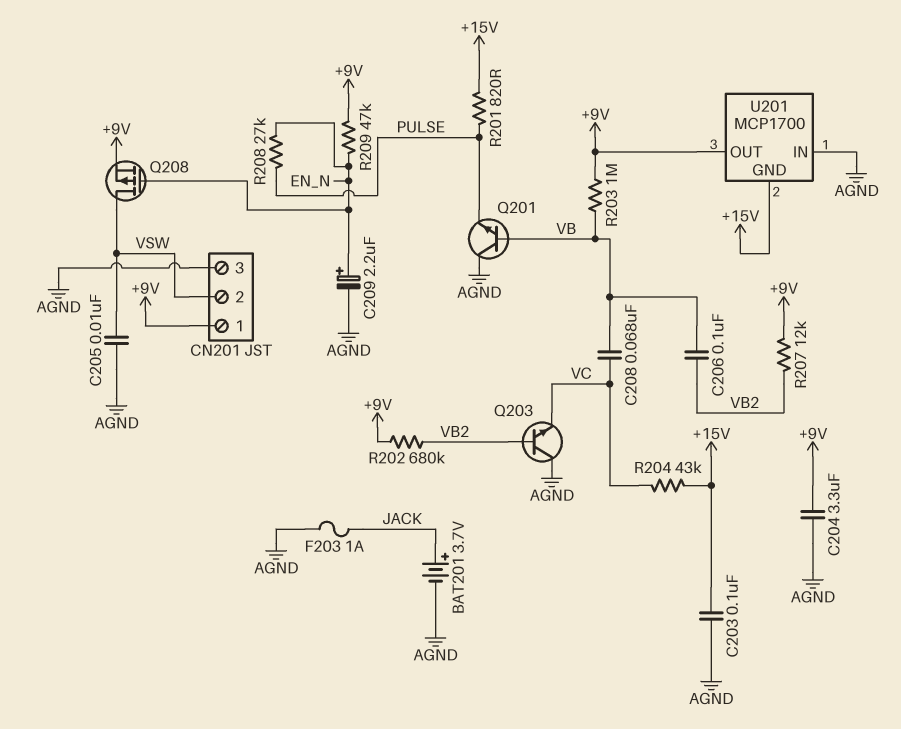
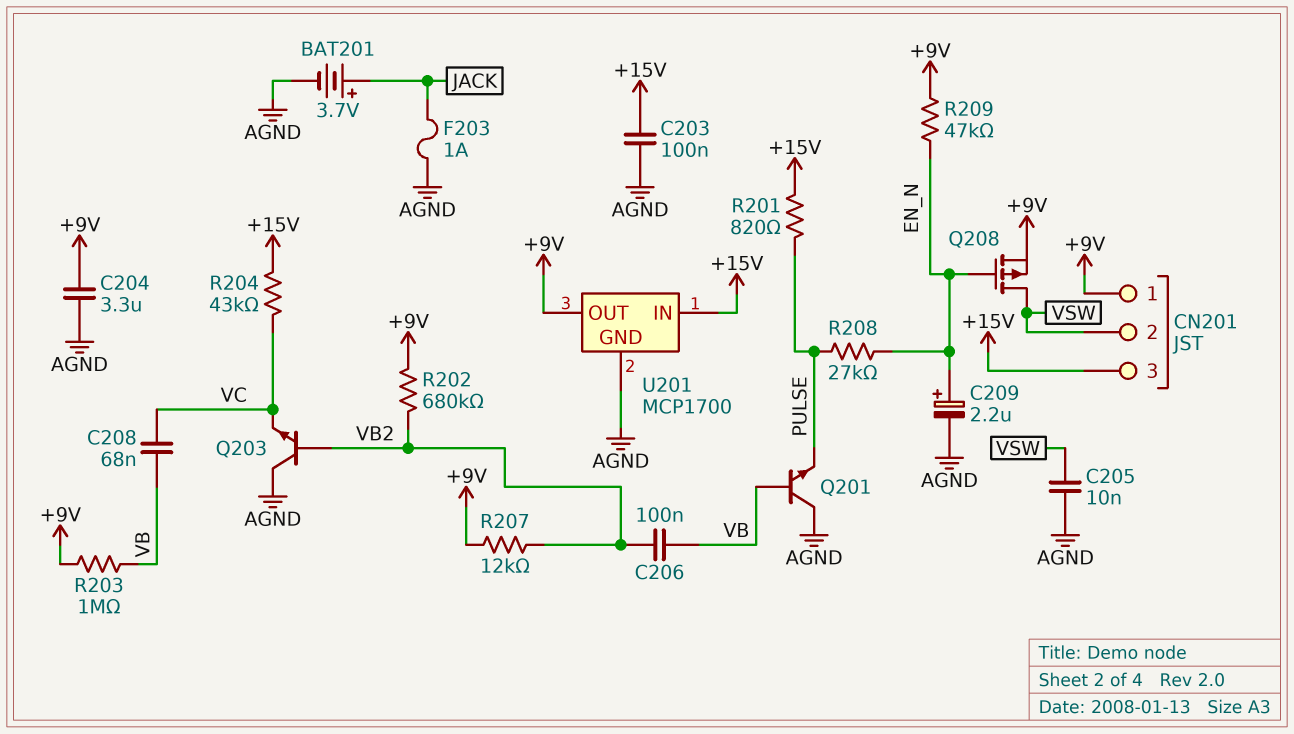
CN201 pin 3: AGND -> +15V
U201 pin GND: +15V -> AGND
U201 pin IN: AGND -> +15V

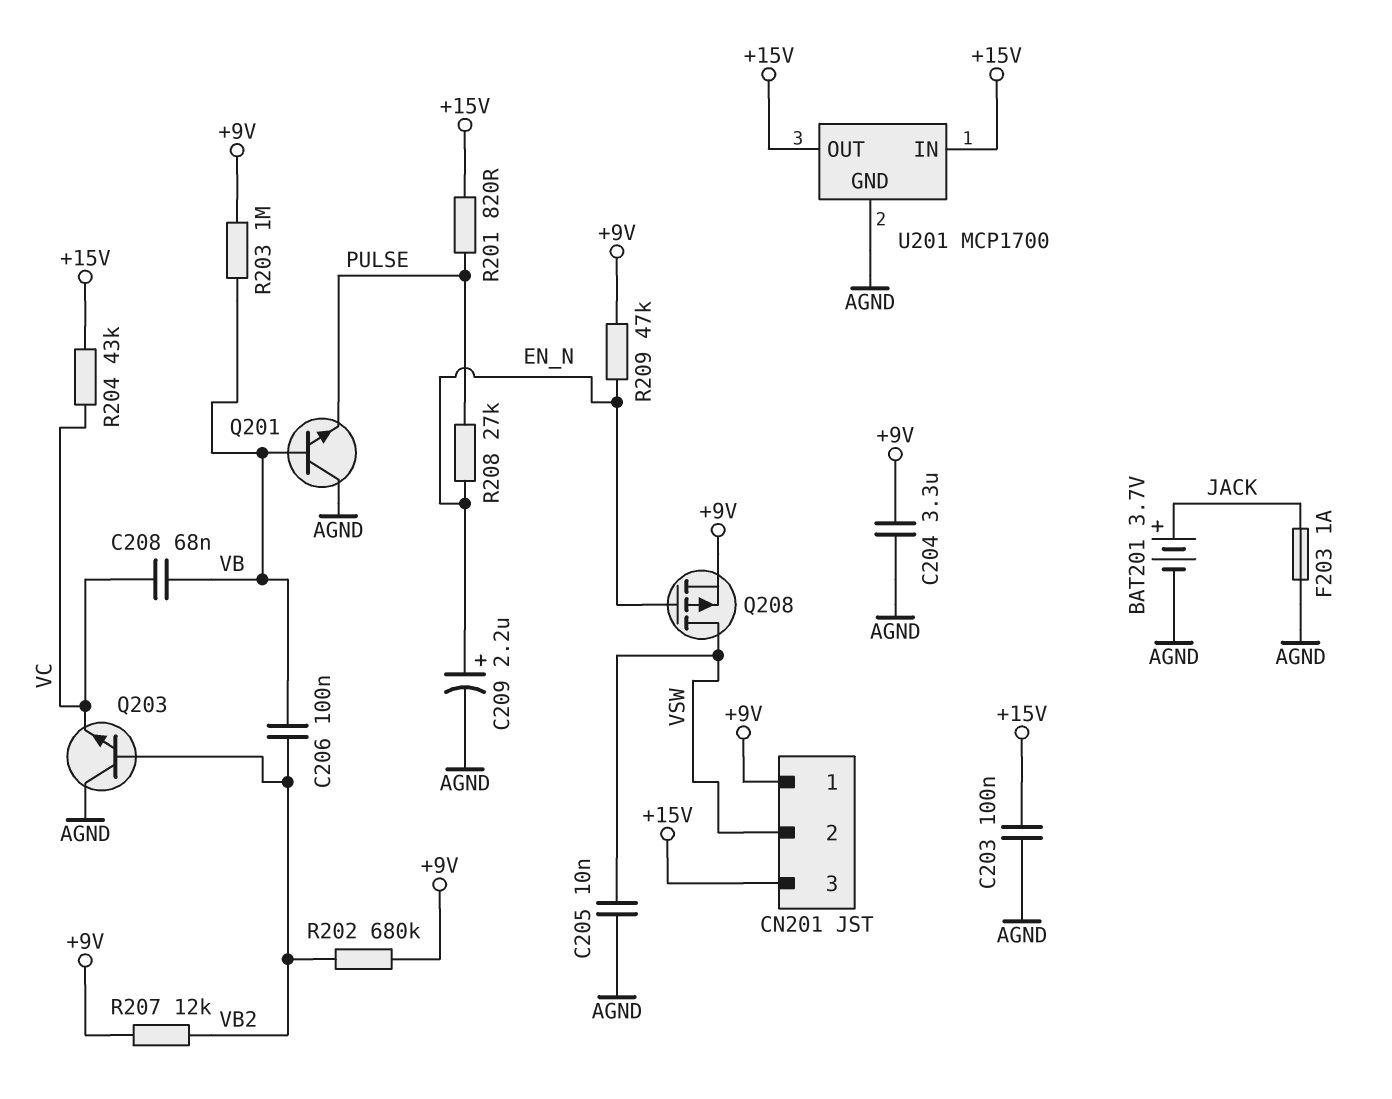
U201 pin OUT: +9V -> +15V

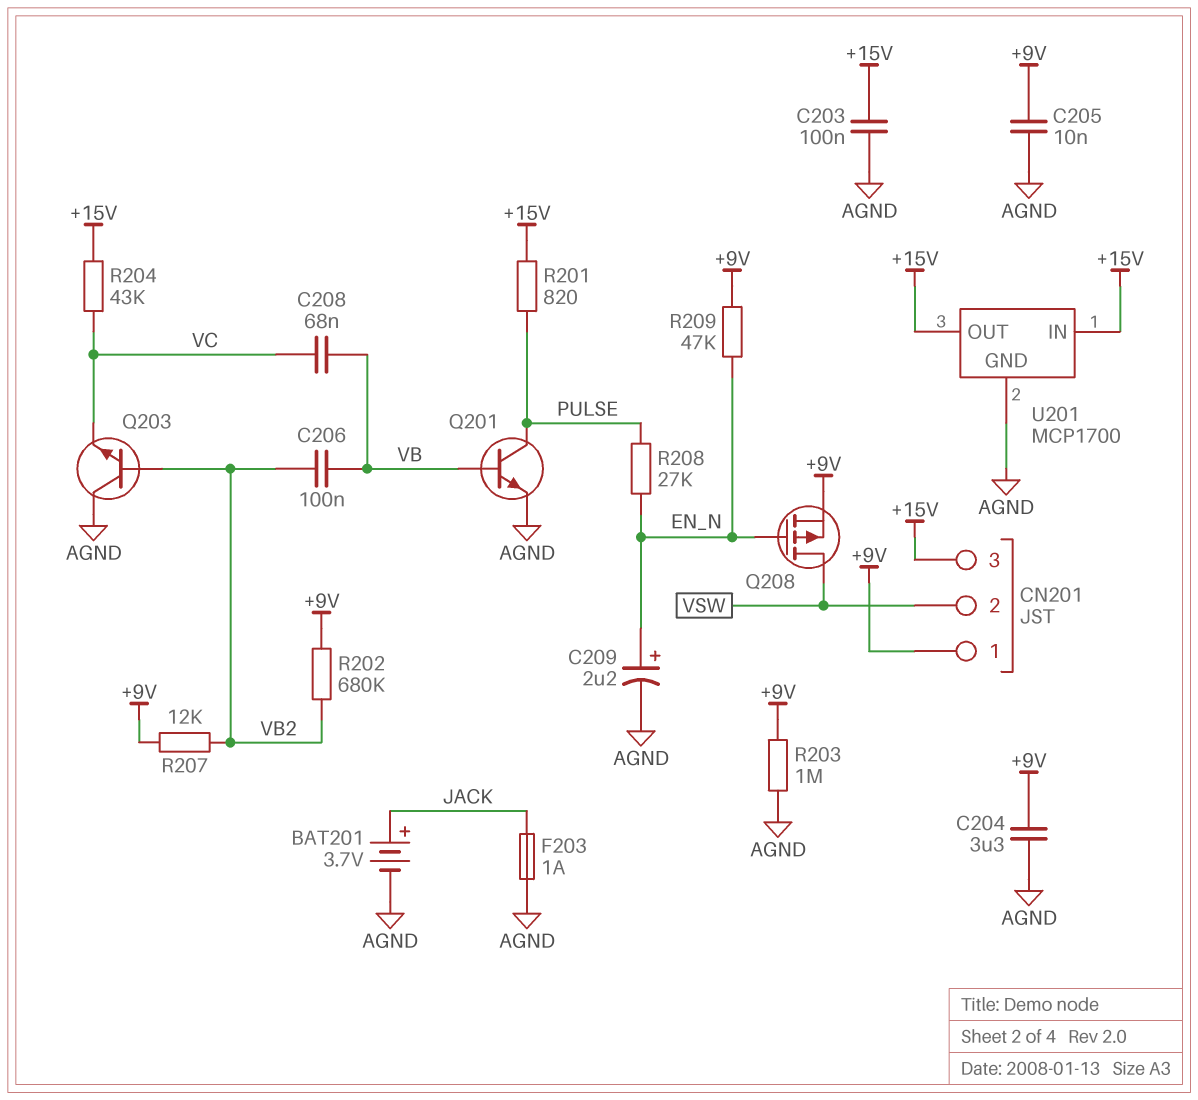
C205: 10nF (AGND, VSW) -> 10nF (+9V, AGND)
Q201: NPN (B VB, C AGND, E PULSE) -> NPN (B VB, C PULSE, E AGND)
R203: 1M (+9V, VB) -> 1M (+9V, AGND)

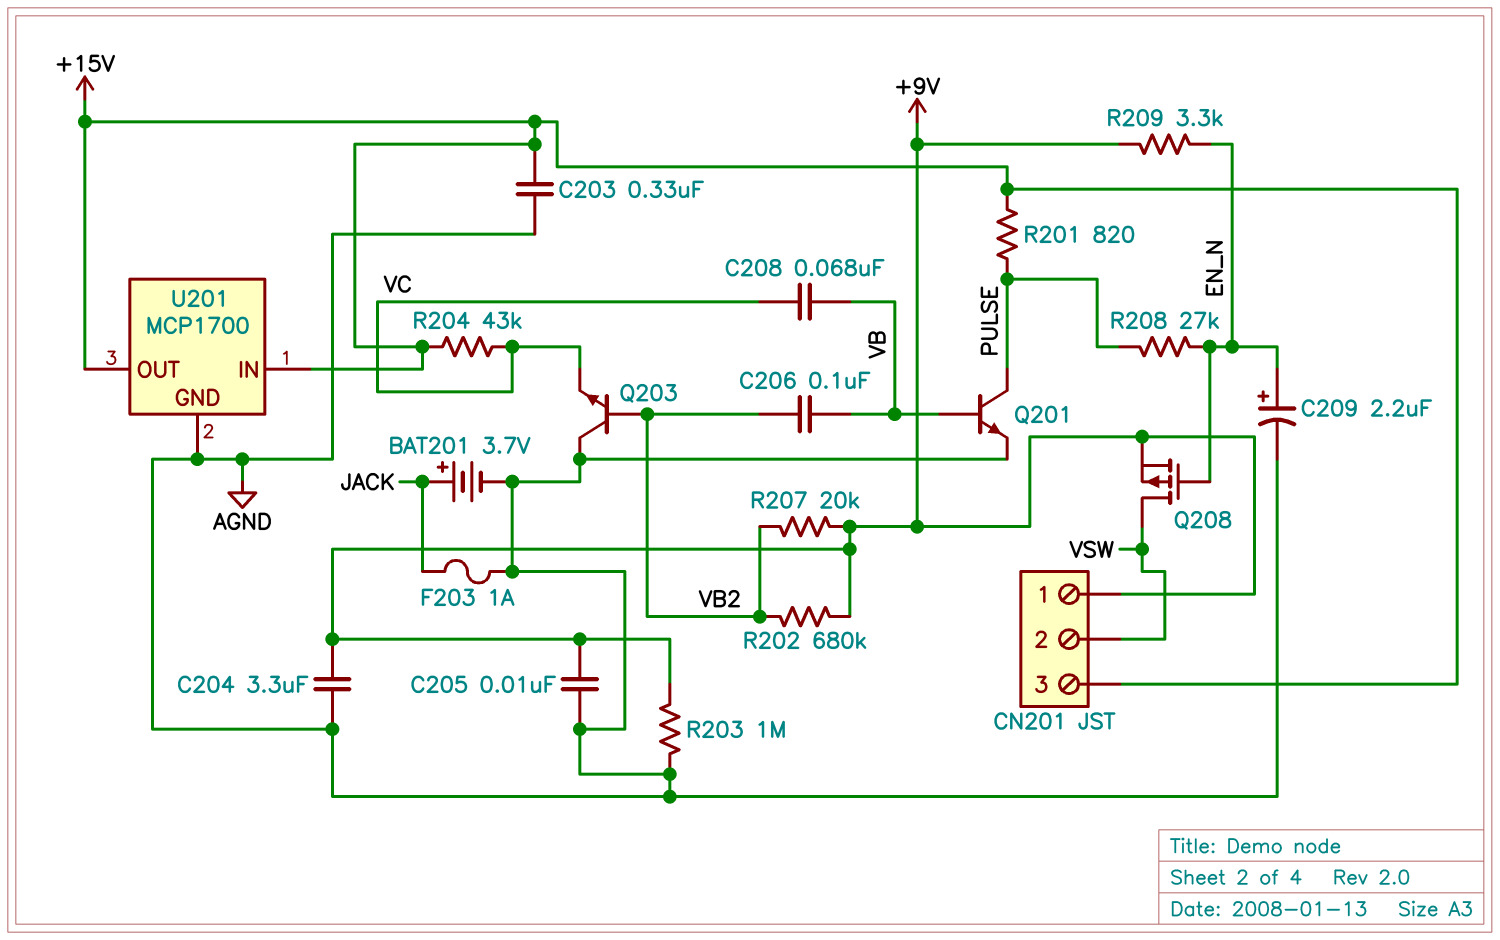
C203: 100nF (+15V, AGND) -> 330nF (+15V, AGND)
R207: 12k (+9V, VB2) -> 20k (+9V, VB2)
R209: 47k (+9V, EN_N) -> 3.3k (+9V, EN_N)

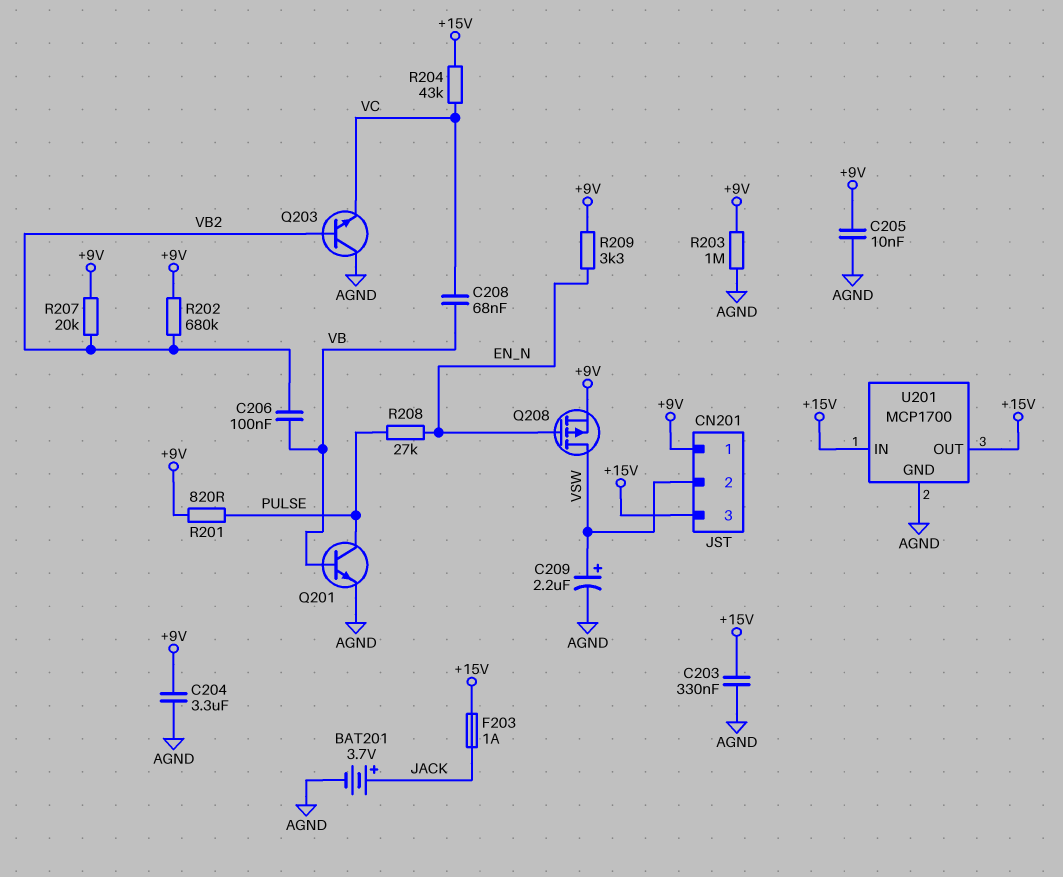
C209: 2.2uF (plus EN_N, minus AGND) -> 2.2uF (plus VSW, minus AGND)
F203: 1A (AGND, JACK) -> 1A (+15V, JACK)
R201: 820 (+15V, PULSE) -> 820 (+9V, PULSE)

